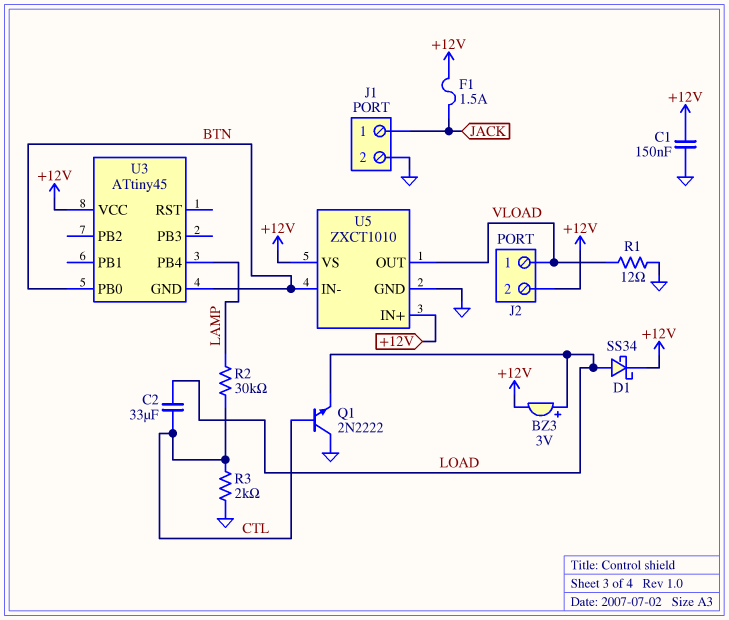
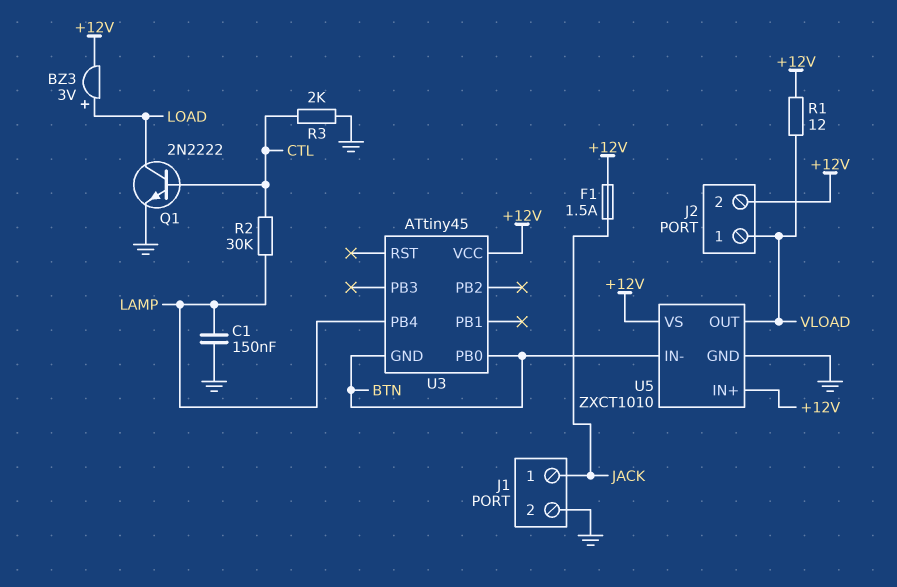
C1: 150nF (+12V, GND) -> 150nF (GND, LAMP)
C2: 33uF (CTL, LOAD) -> none
D1: schottky SS34 (A LOAD, K +12V) -> none
Q1: NPN 2N2222 (B CTL, C GND, E LOAD) -> NPN 2N2222 (B CTL, C LOAD, E GND)
R1: 12 (GND, VLOAD) -> 12 (+12V, VLOAD)

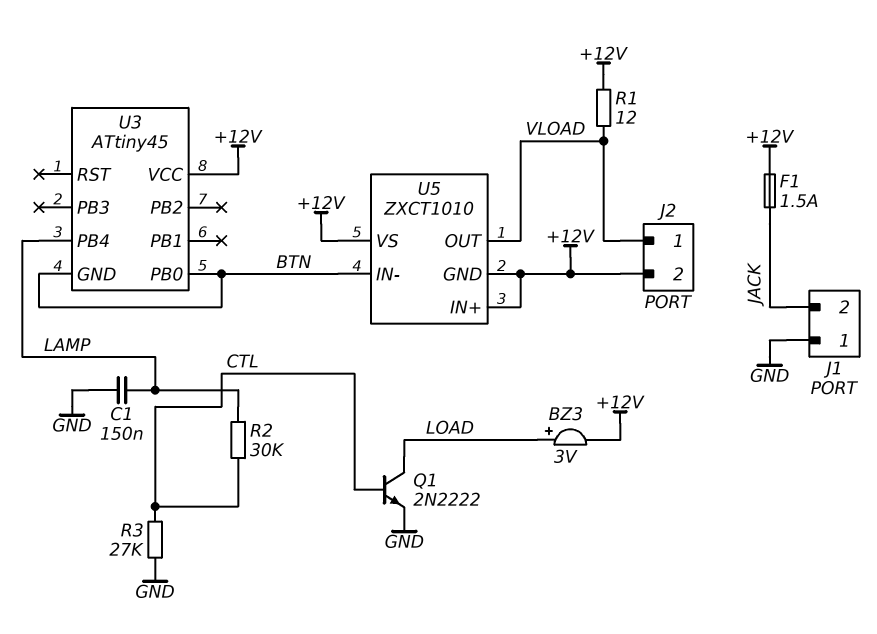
J1 pin 1: JACK -> GND
J1 pin 2: GND -> JACK
R3: 2k (CTL, GND) -> 27k (CTL, GND)
U5 pin GND: GND -> +12V

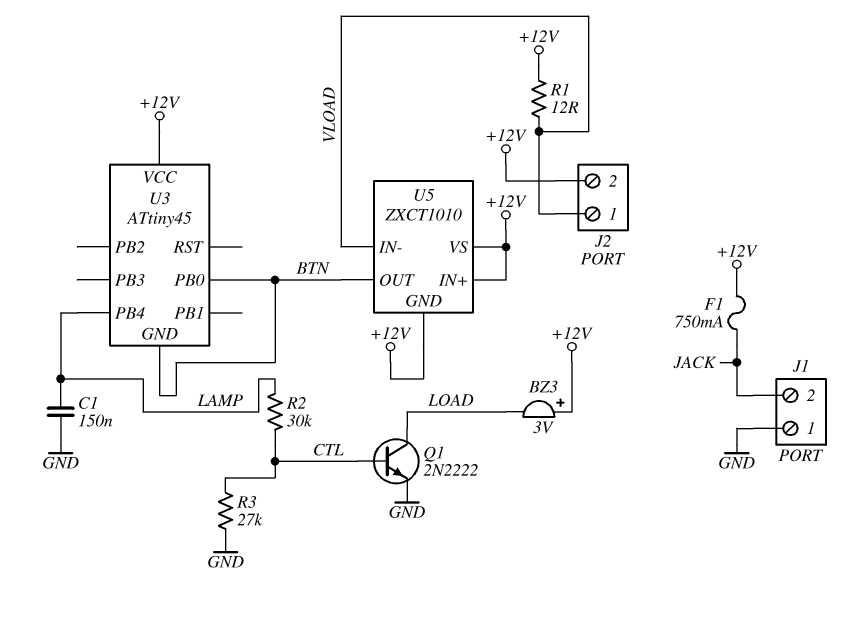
BZ3: buzzer 3V (plus LOAD, minus +12V) -> buzzer 3V (plus +12V, minus LOAD)
F1: 1.5A (+12V, JACK) -> 750mA (+12V, JACK)
U5 pin IN-: BTN -> VLOAD
U5 pin OUT: VLOAD -> BTN

